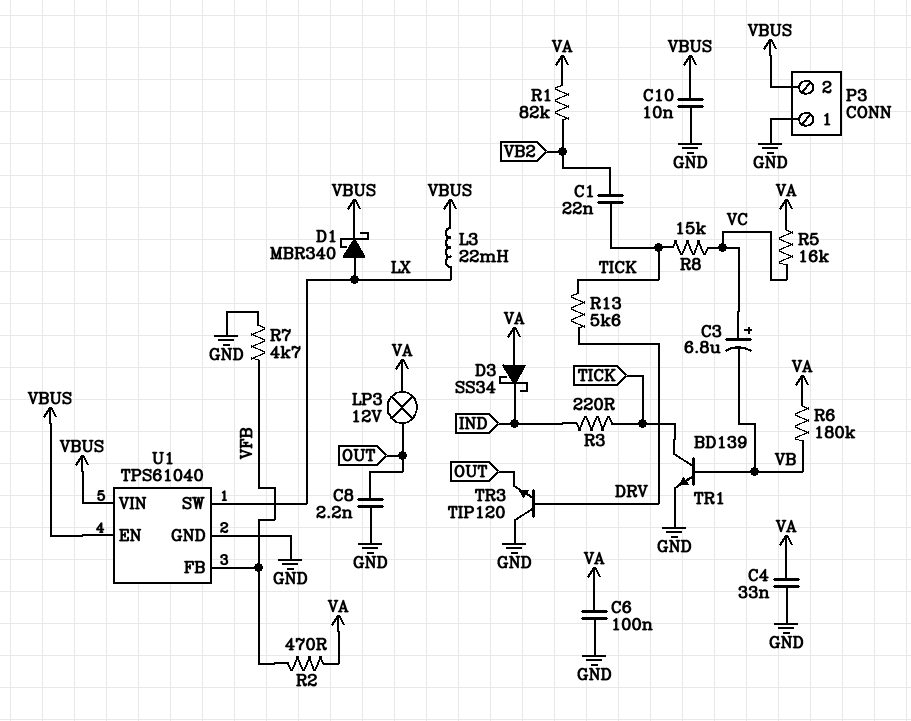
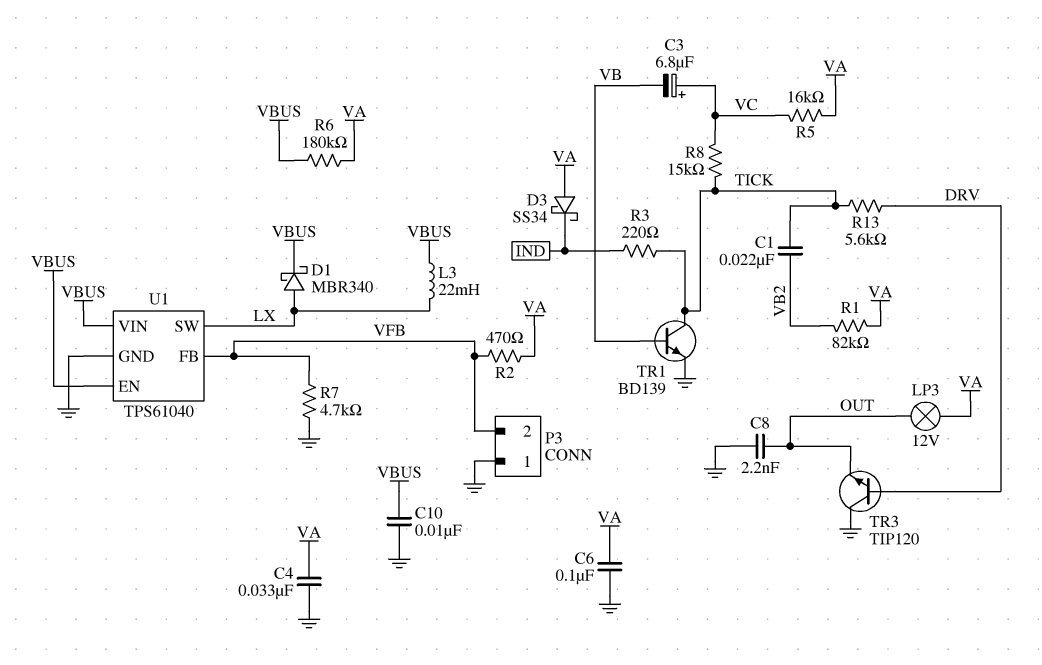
P3 pin 2: VBUS -> VFB
R6: 180k (VA, VB) -> 180k (VA, VBUS)

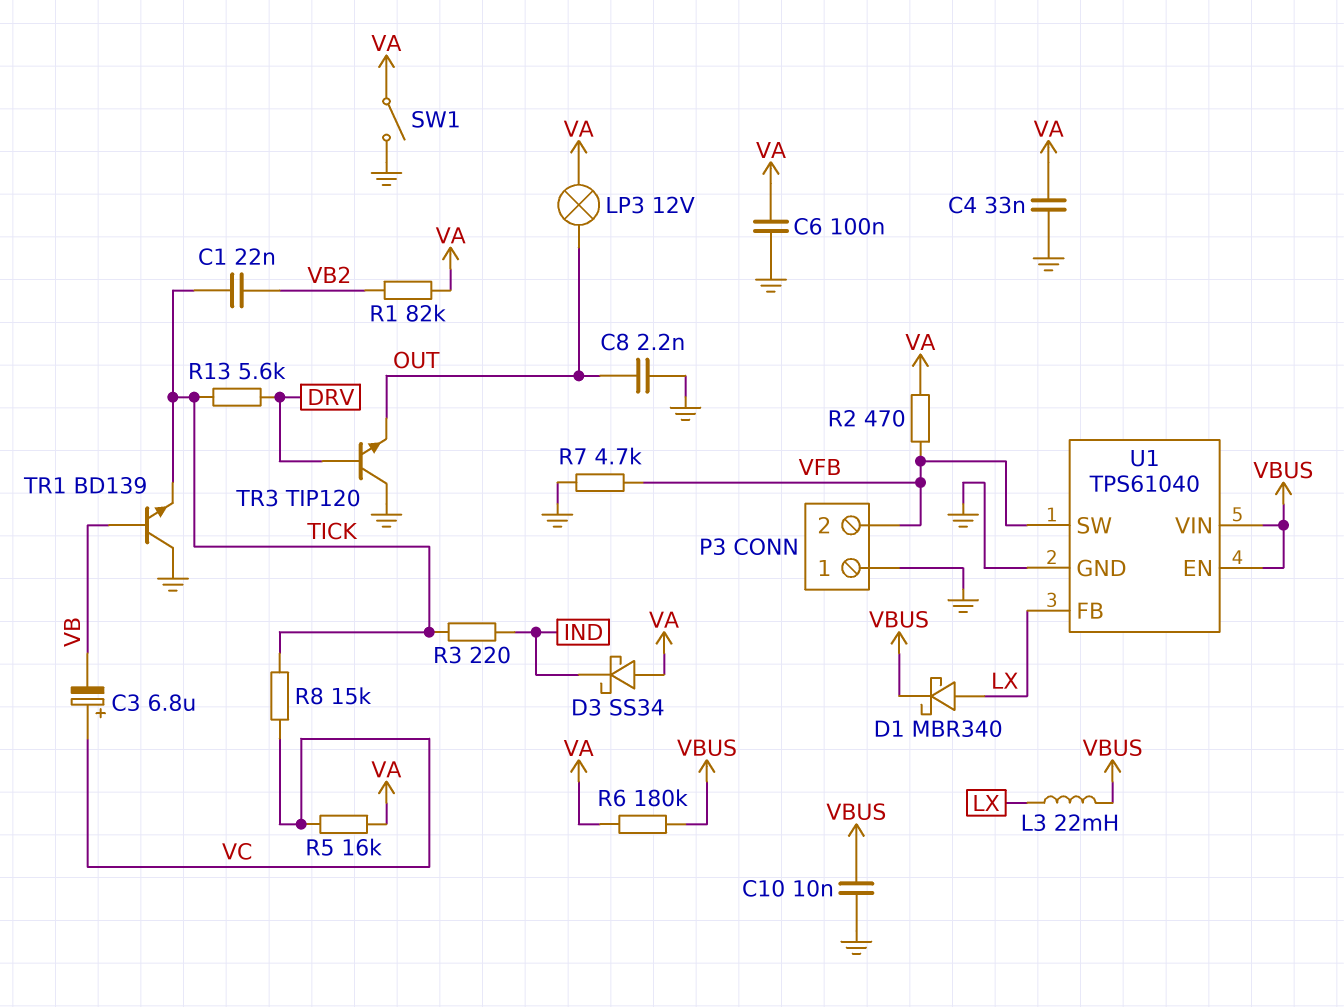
SW1: none -> switch (GND, VA)
TR1: NPN BD139 (B VB, C TICK, E GND) -> NPN BD139 (B VB, C GND, E TICK)
U1 pin FB: VFB -> LX
U1 pin SW: LX -> VFB

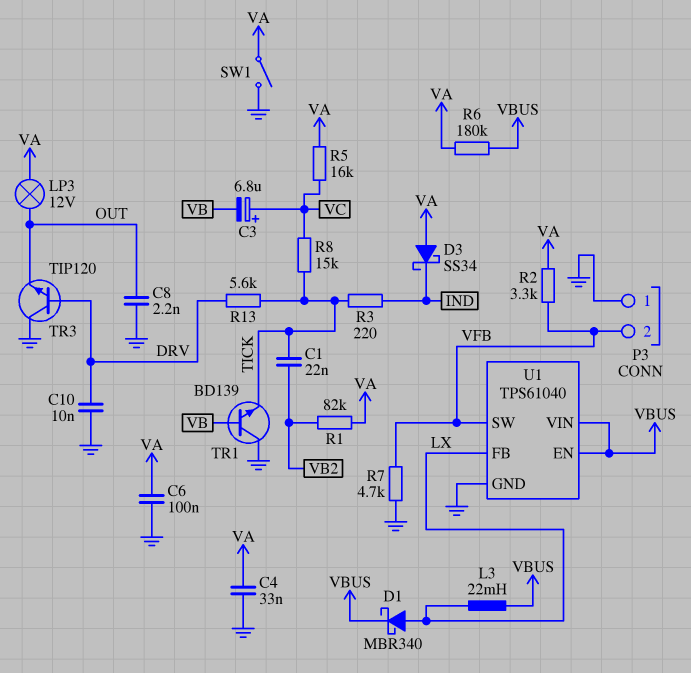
C10: 10nF (GND, VBUS) -> 10nF (DRV, GND)
R2: 470 (VA, VFB) -> 3.3k (VA, VFB)

